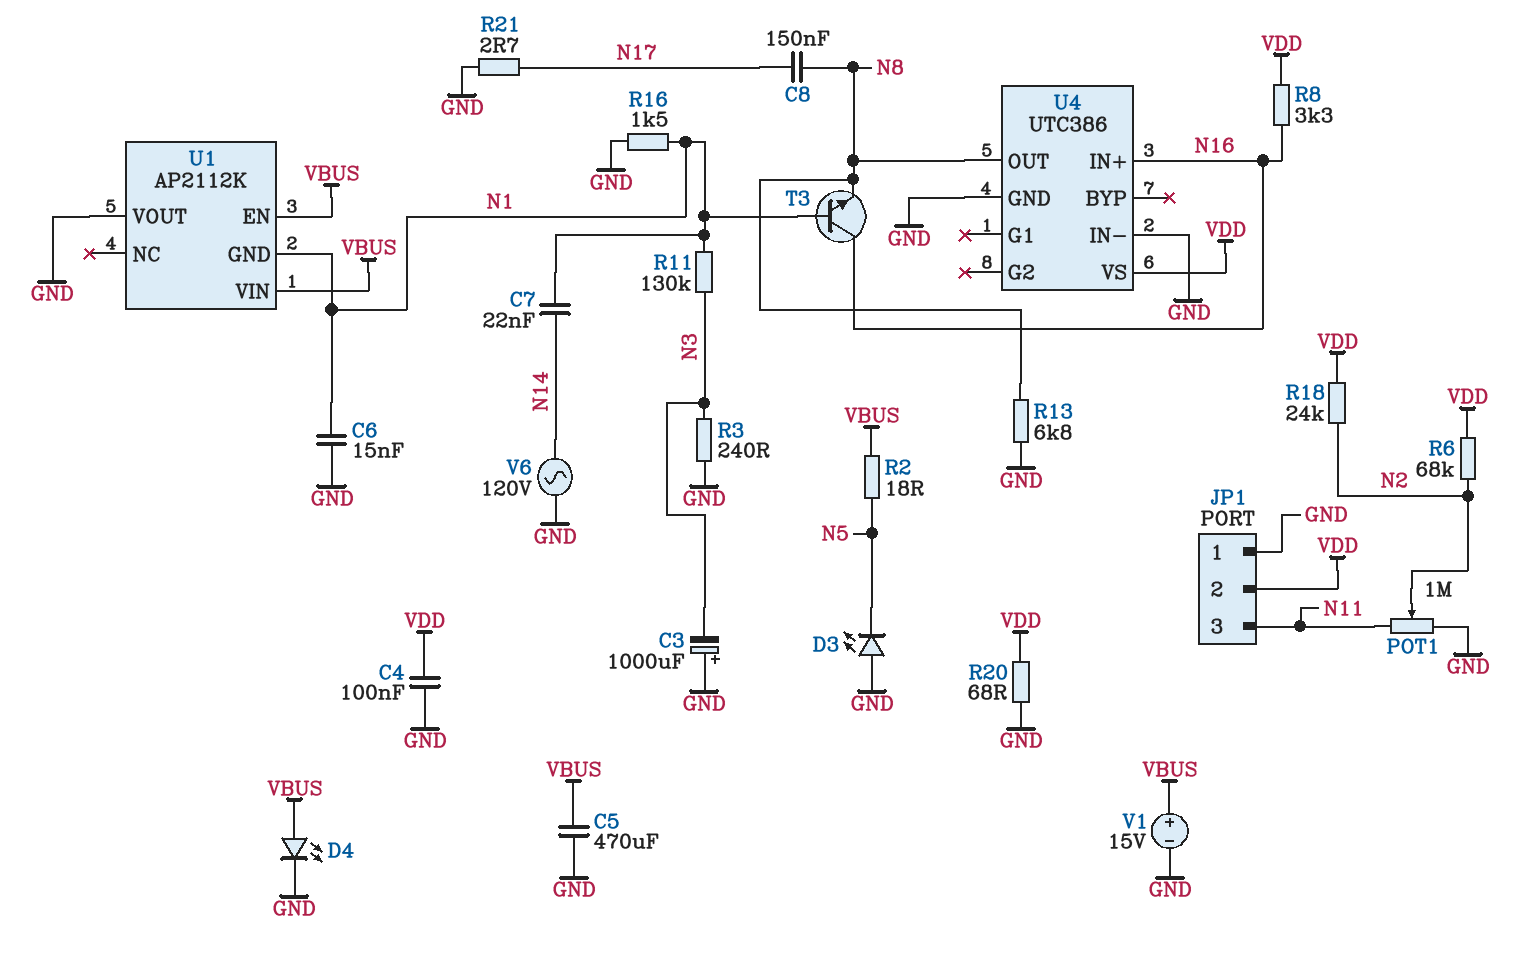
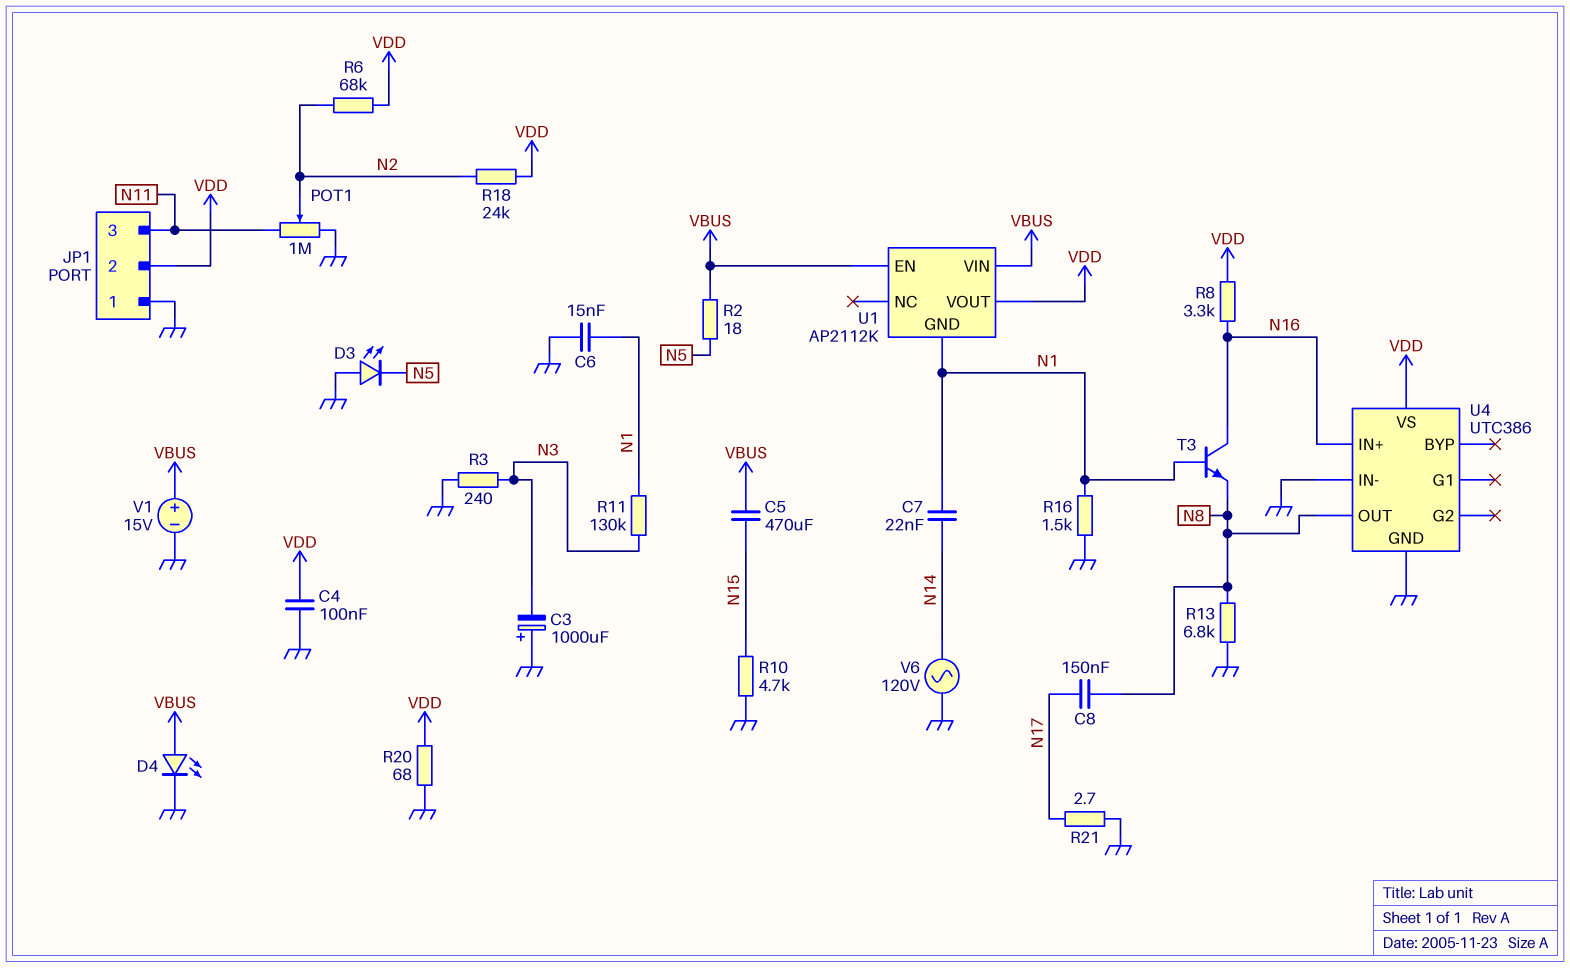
C5: 470uF (GND, VBUS) -> 470uF (N15, VBUS)
R10: none -> 4.7k (GND, N15)
U1 pin VOUT: GND -> VDD

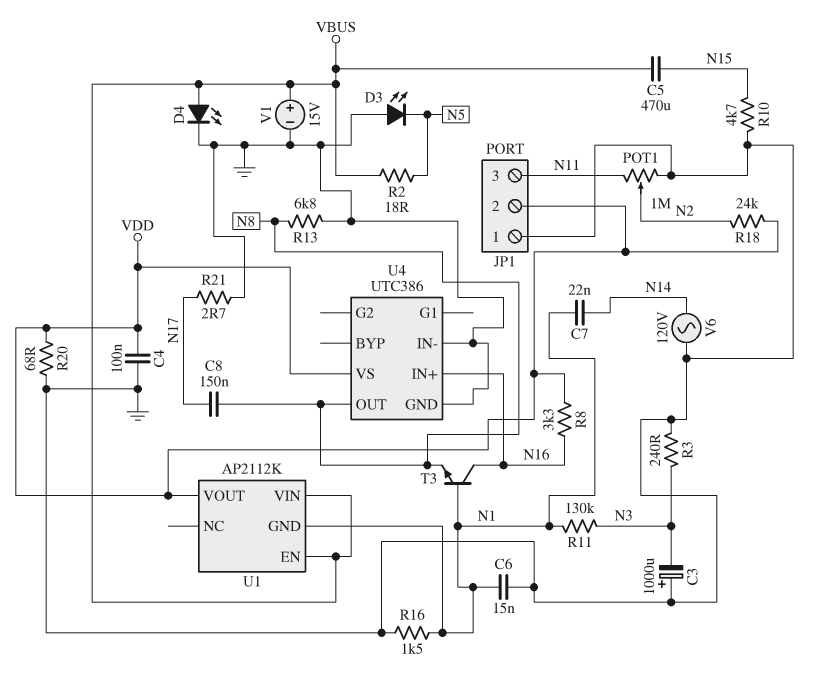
R6: 68k (N2, VDD) -> none

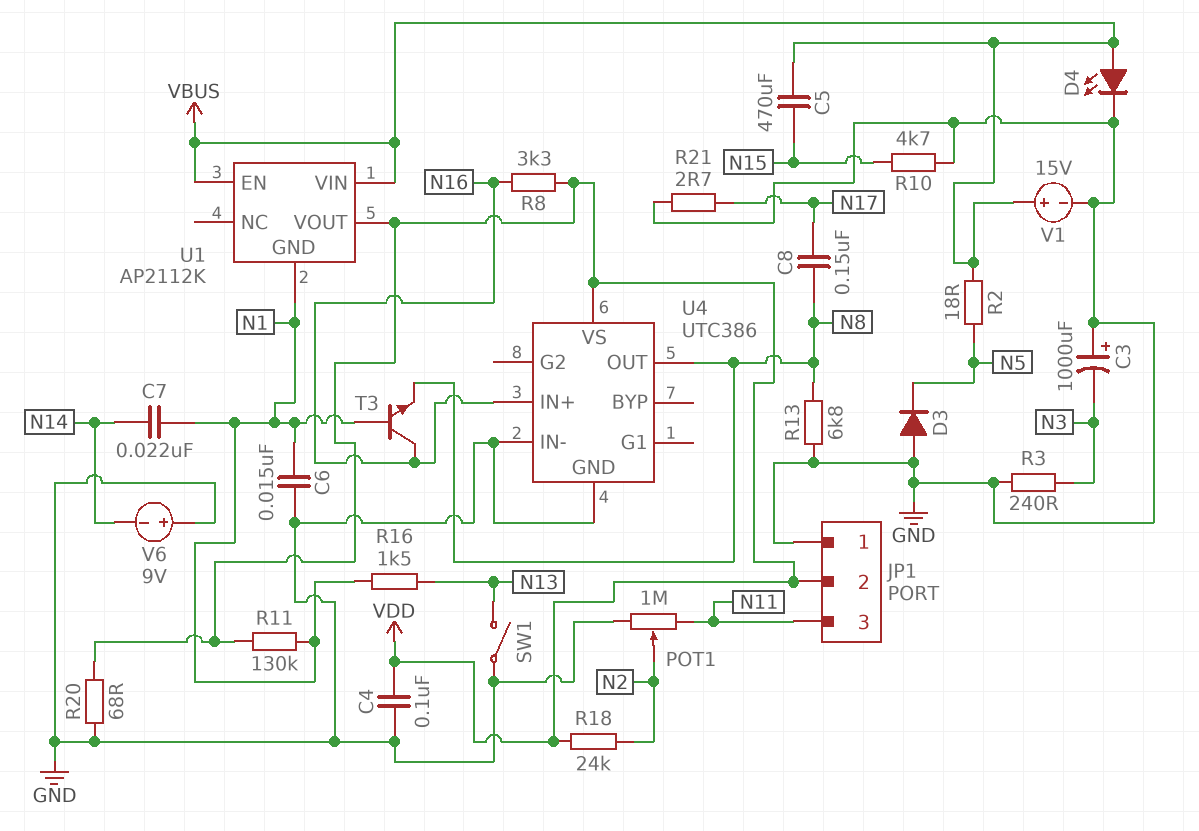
D3: LED (A GND, K N5) -> diode (A GND, K N5)
R11: 130k (N1, N3) -> 130k (N1, VDD)
R16: 1.5k (GND, N1) -> 1.5k (N1, N13)
SW1: none -> switch (GND, N13)
V6: AC 120V (GND, N14) -> 9V (plus GND, minus N14)

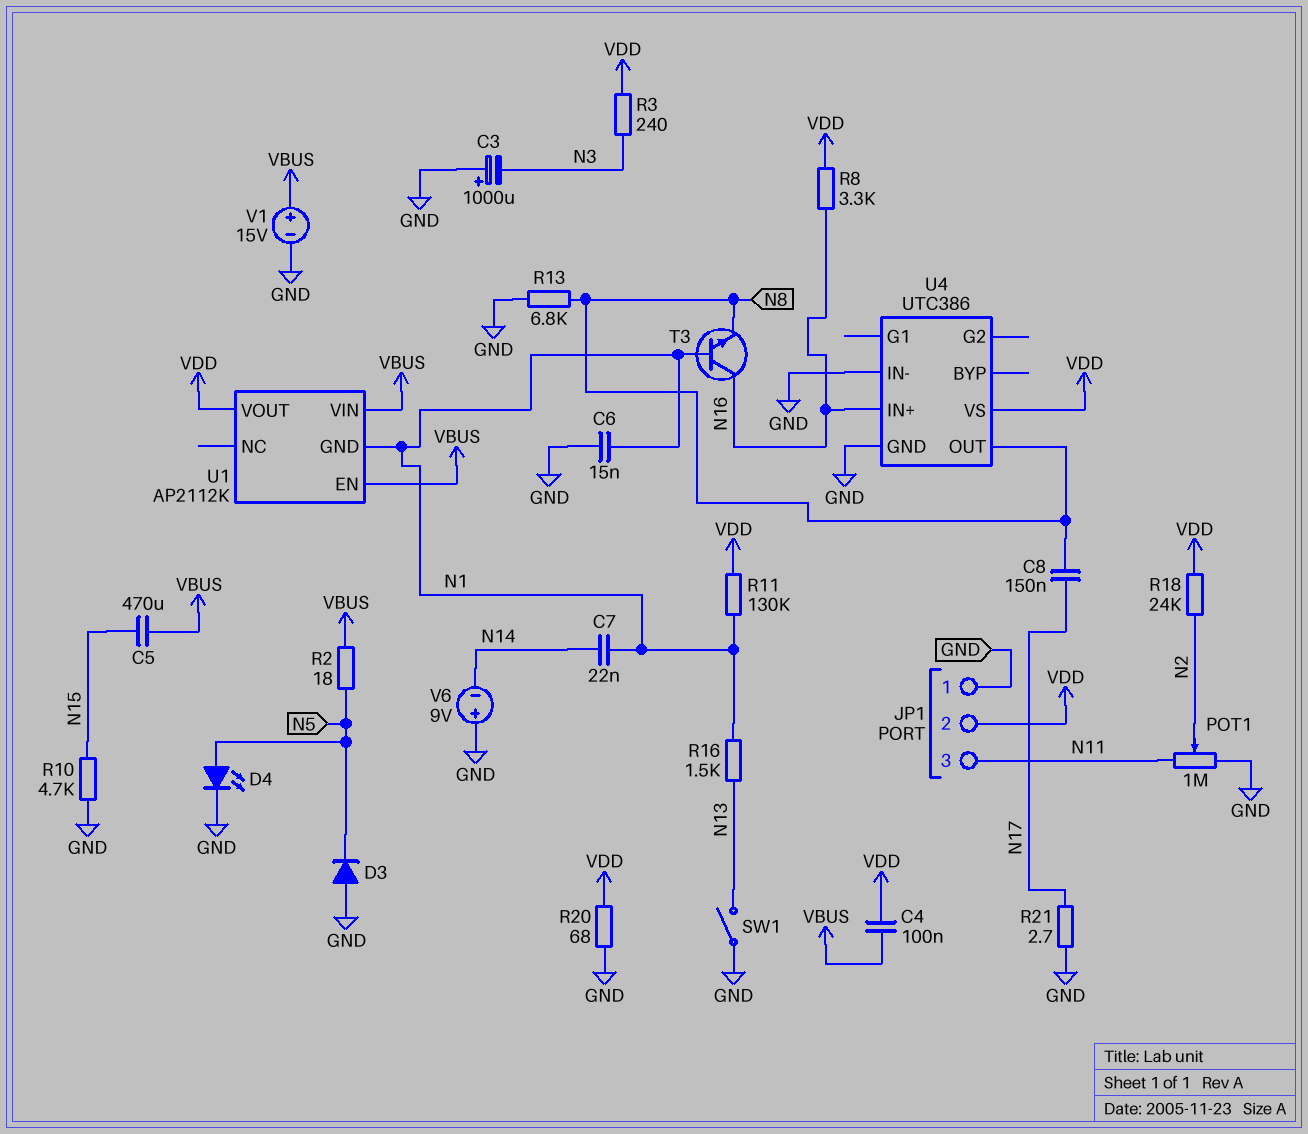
C4: 100nF (GND, VDD) -> 100nF (VBUS, VDD)
D4: LED (A VBUS, K GND) -> LED (A N5, K GND)
R3: 240 (GND, N3) -> 240 (N3, VDD)

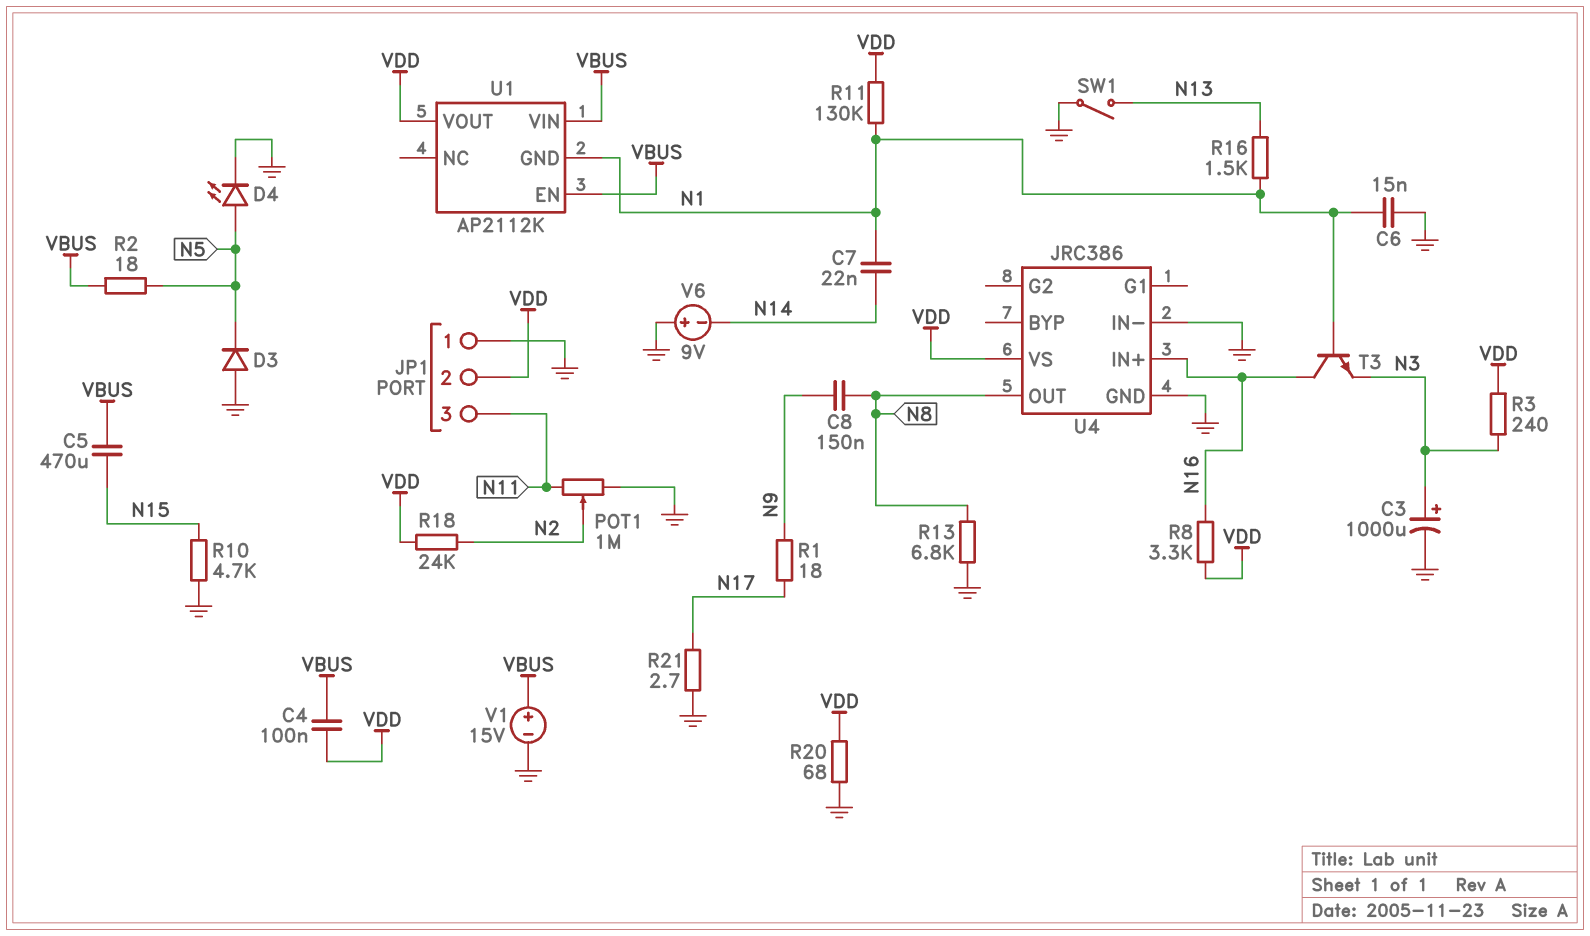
C3: 1000uF (plus GND, minus N3) -> 1000uF (plus N3, minus GND)
C8: 150nF (N8, N17) -> 150nF (N8, N9)
R1: none -> 18 (N9, N17)
T3: NPN (B N1, C N16, E N8) -> NPN (B N1, C N16, E N3)
U4: UTC386 -> JRC386

